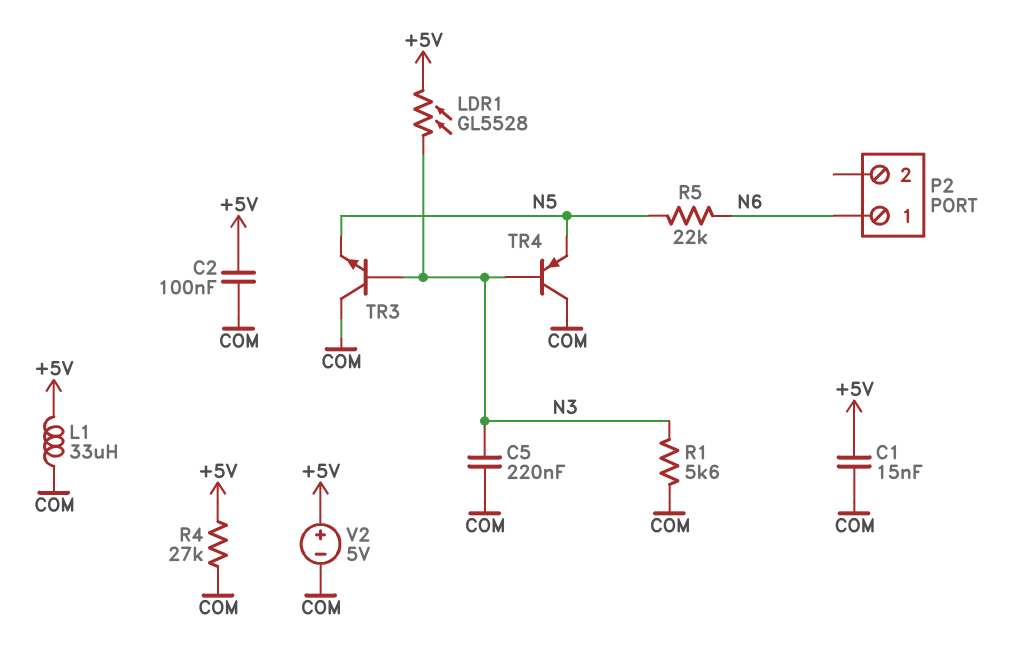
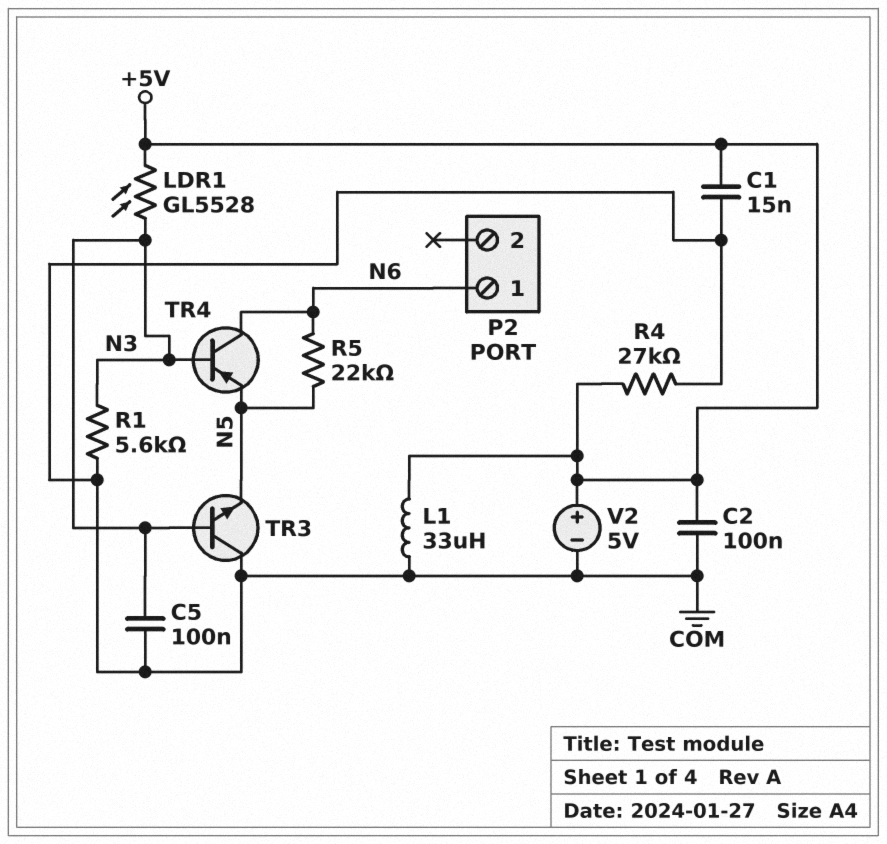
C5: 220nF (COM, N3) -> 100nF (COM, N3)
TR4: PNP (B N3, C COM, E N5) -> PNP (B N3, C N6, E N5)

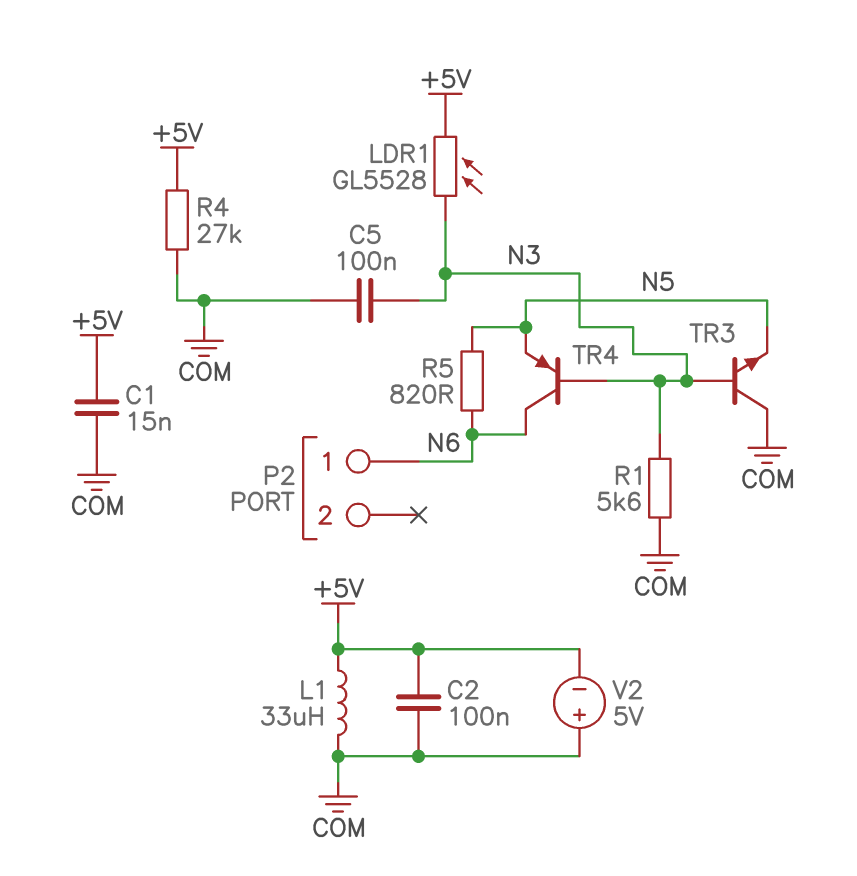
R5: 22k (N5, N6) -> 820 (N5, N6)
V2: 5V (plus +5V, minus COM) -> 5V (plus COM, minus +5V)

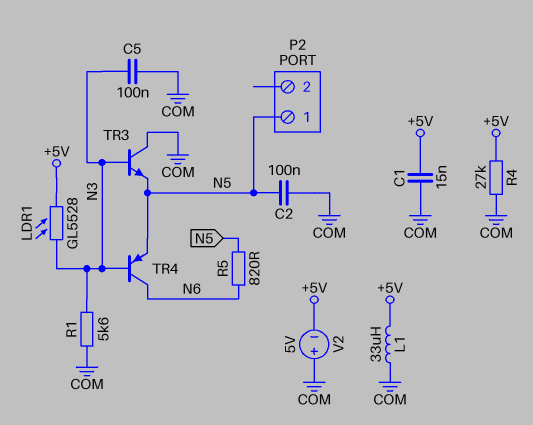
C2: 100nF (+5V, COM) -> 100nF (COM, N5)
P2 pin 1: N6 -> N5

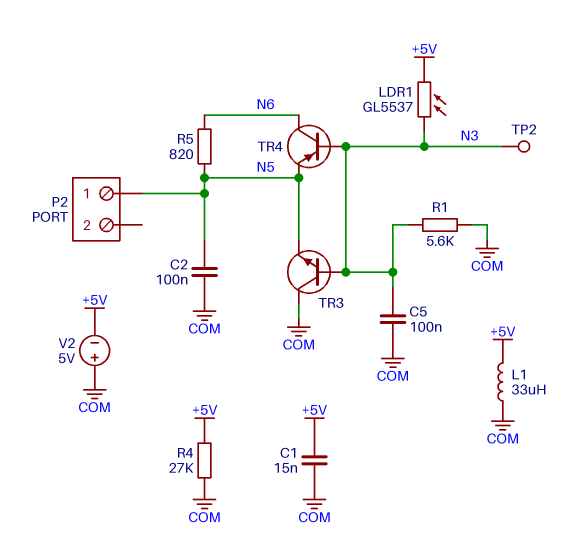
LDR1: GL5528 (+5V, N3) -> GL5537 (+5V, N3)
TP2: none -> test point (N3)

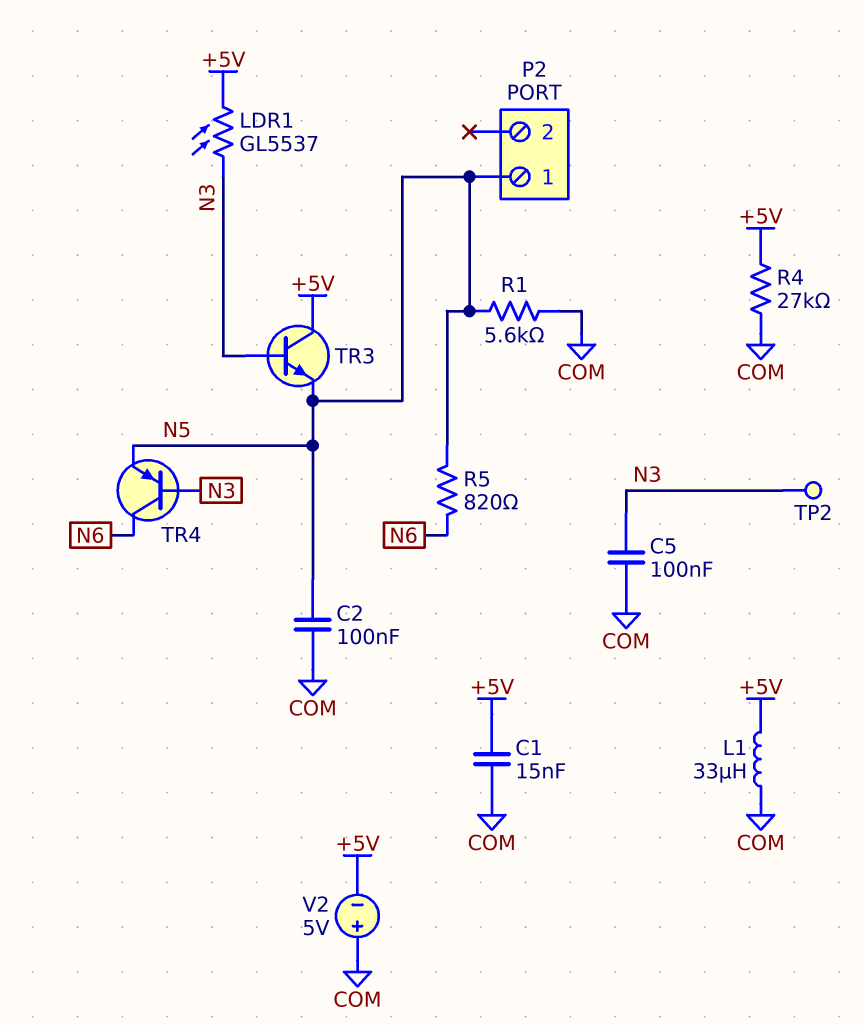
R1: 5.6k (COM, N3) -> 5.6k (COM, N5)
TR3: NPN (B N3, C COM, E N5) -> NPN (B N3, C +5V, E N5)

